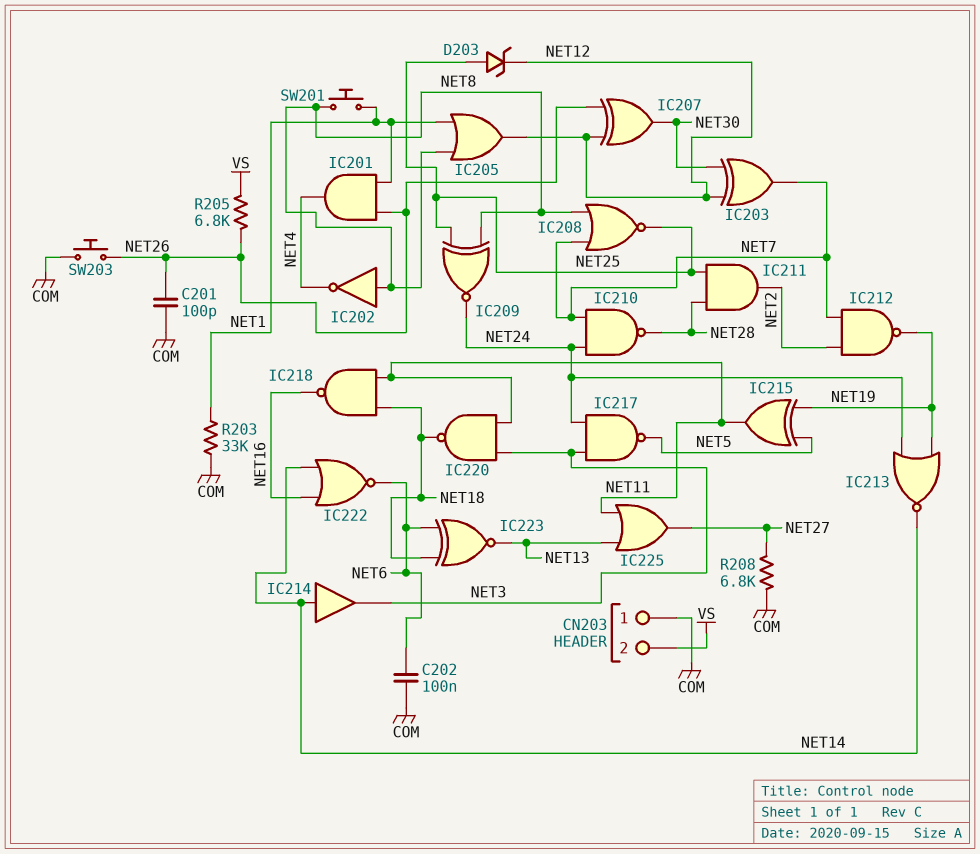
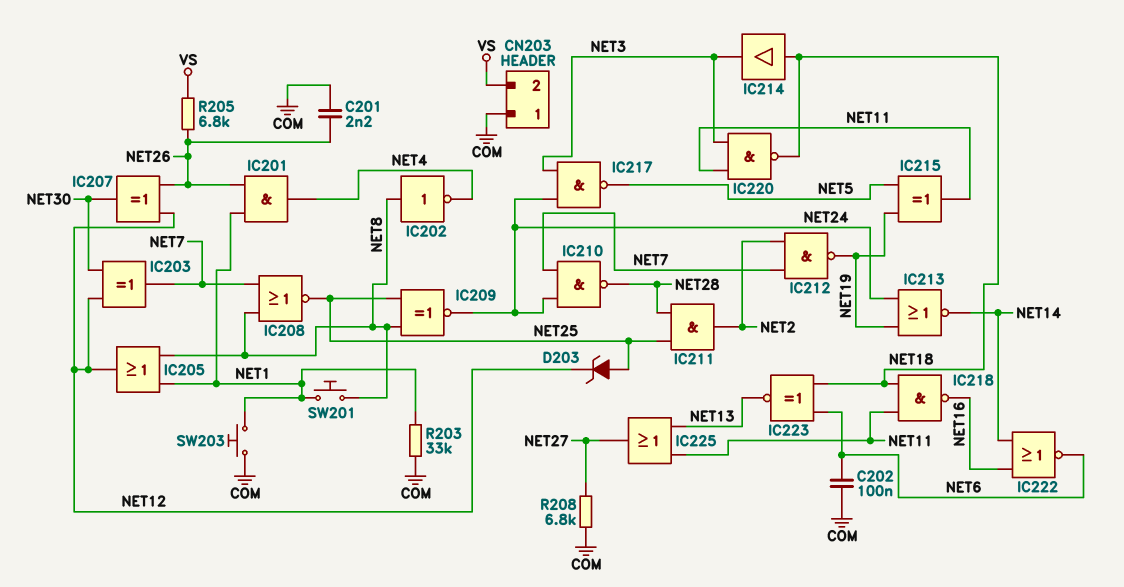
C201: 100pF (COM, NET26) -> 2.2nF (COM, NET26)
IC214: buffer (in NET14, out NET3) -> buffer (in NET18, out NET3)
SW203: button (COM, NET26) -> button (COM, NET1)

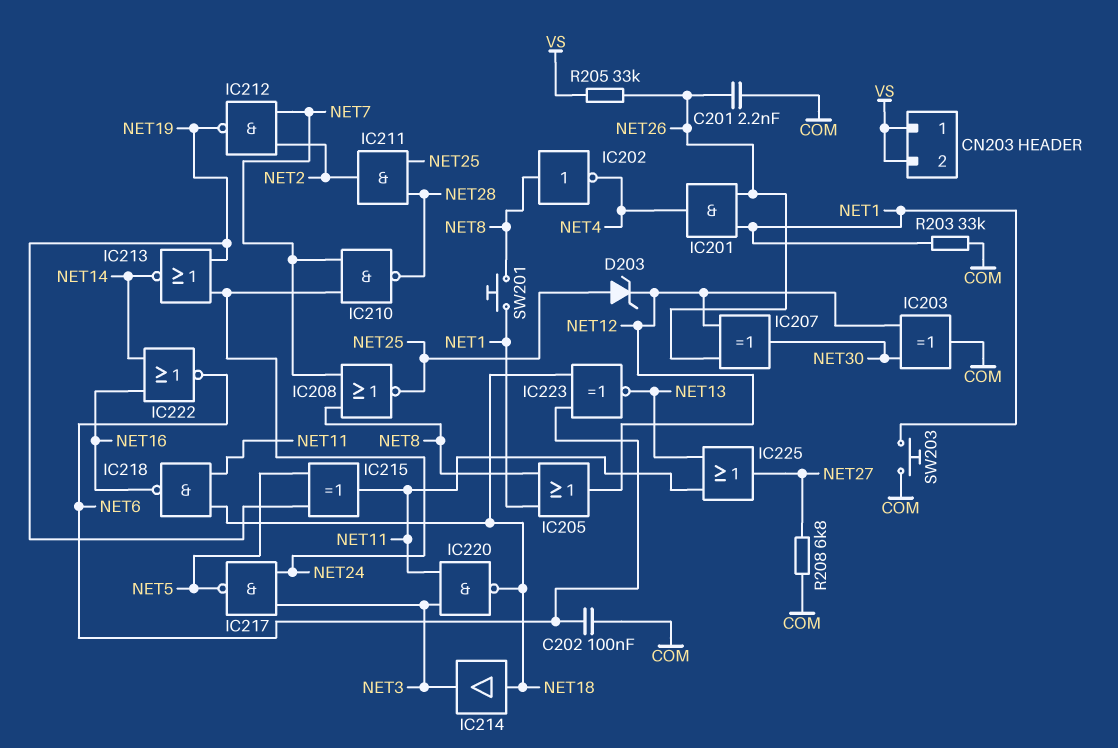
CN203 pin 1: COM -> VS
IC203: XOR (in NET12, in NET30, out NET7) -> XOR (in NET12, in NET30, out COM)
IC209: XNOR (in NET8, in NET25, out NET24) -> none
R205: 6.8k (NET26, VS) -> 33k (NET26, VS)

